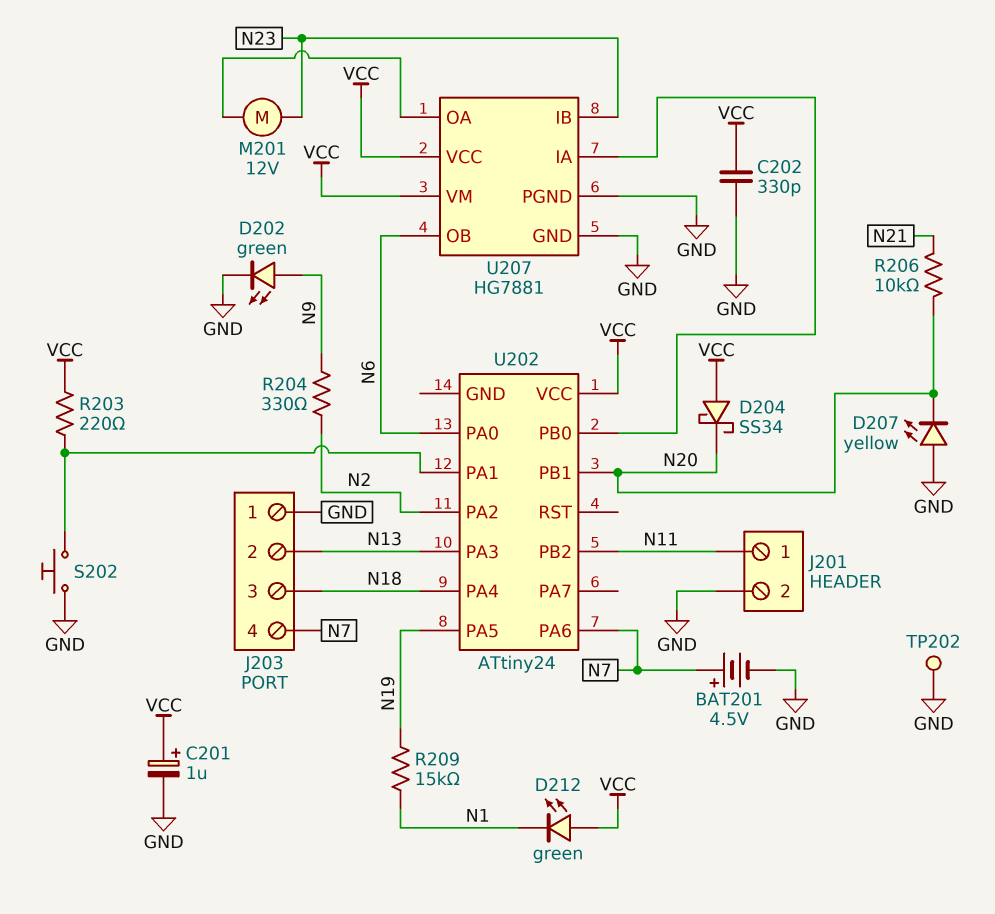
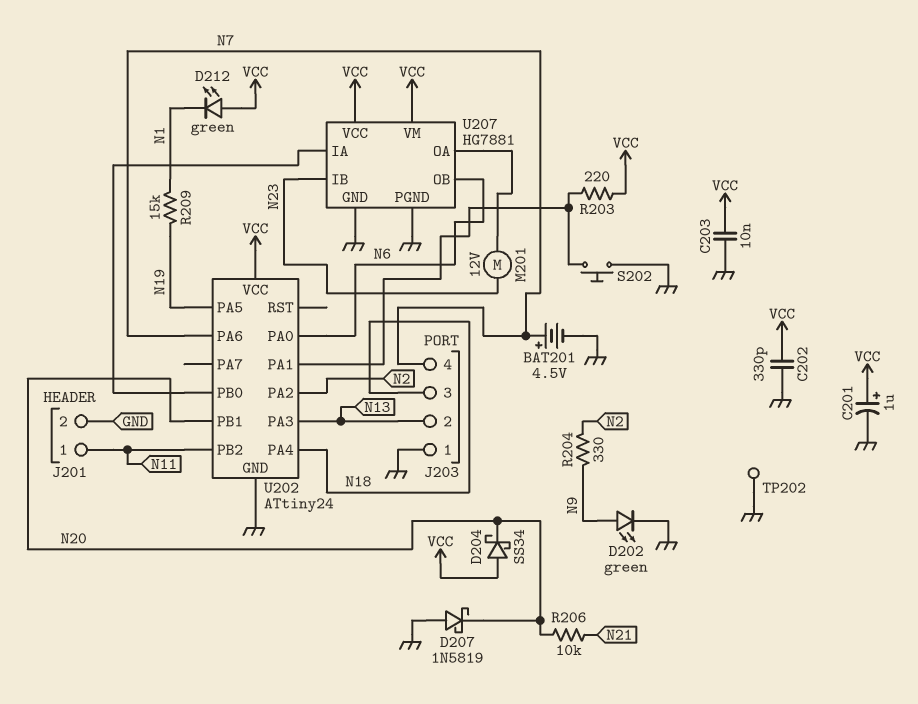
C203: none -> 10nF (GND, VCC)
D207: LED yellow (A GND, K N20) -> schottky 1N5819 (A GND, K N20)
U202 pin GND: none -> GND

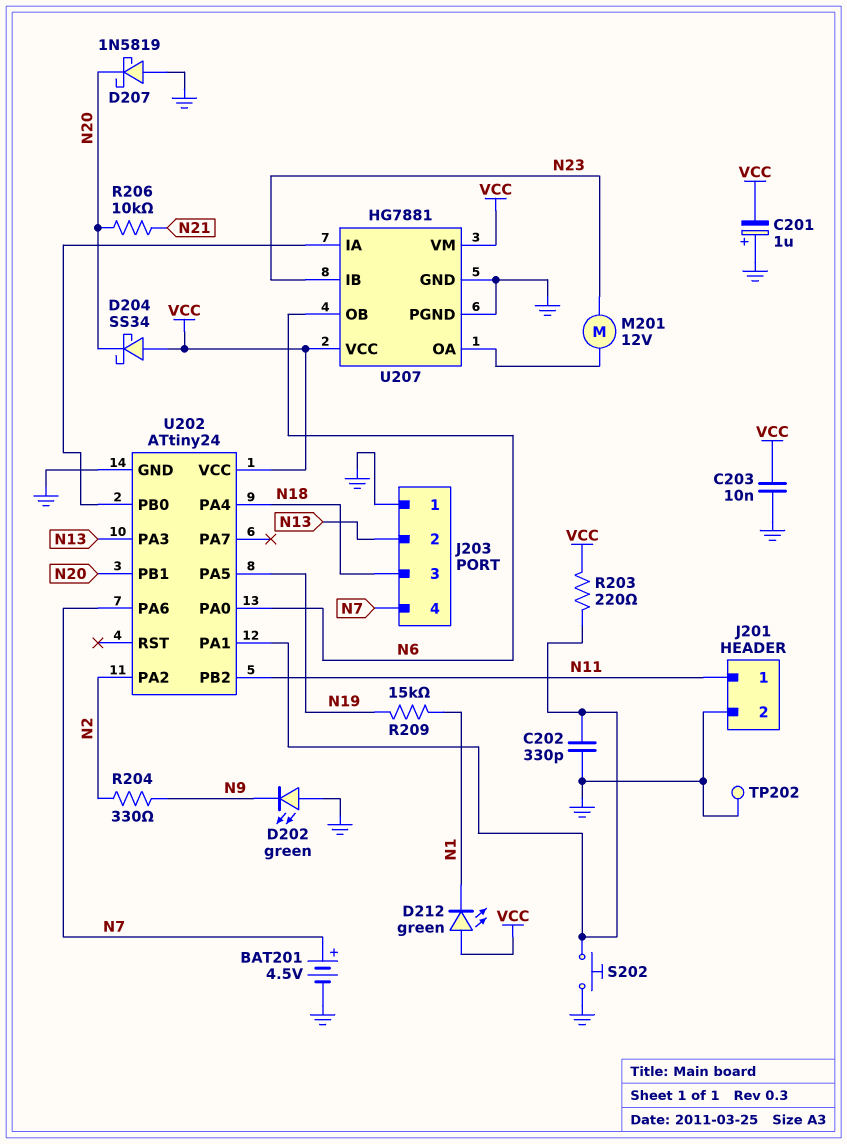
C201: 1uF (plus VCC, minus GND) -> 1uF (plus GND, minus VCC)
C202: 330pF (GND, VCC) -> 330pF (GND, U202/PA1)
D202: LED green (A N9, K GND) -> LED green (A GND, K N9)

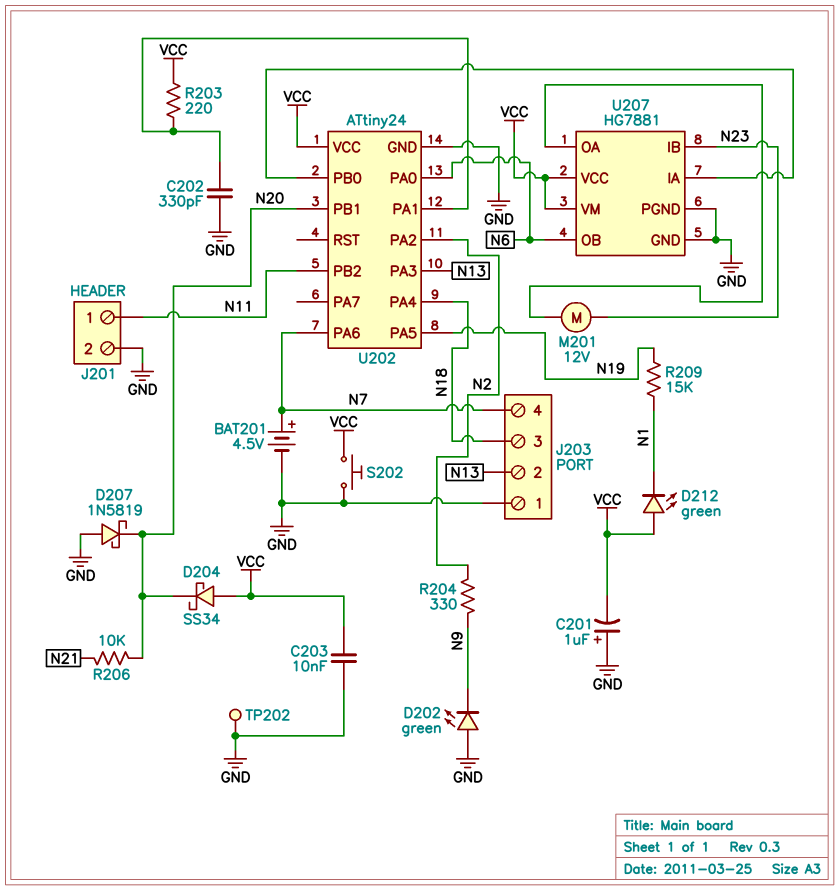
S202: button (GND, U202/PA1) -> button (GND, VCC)

